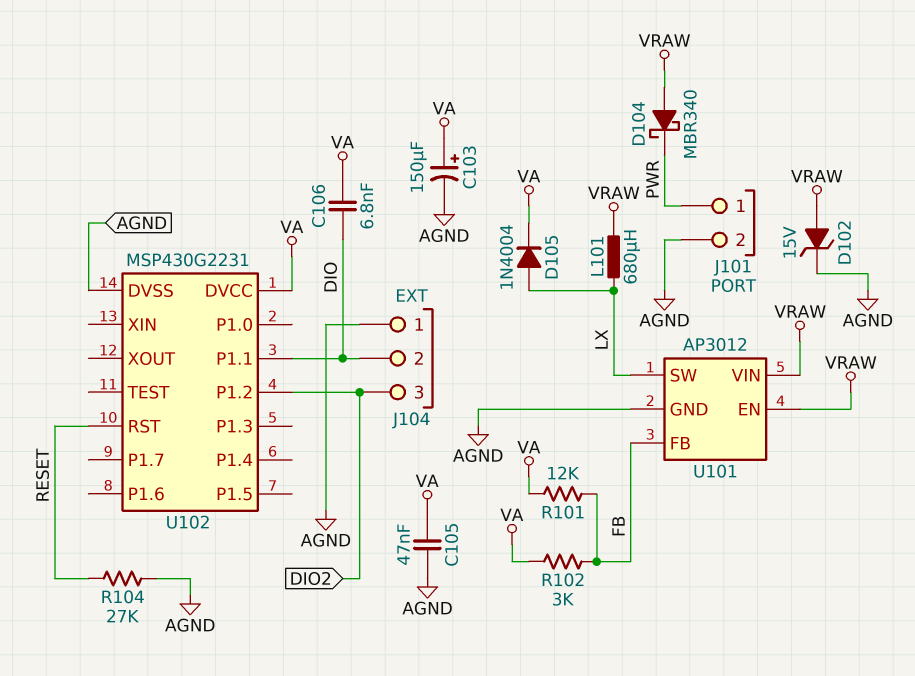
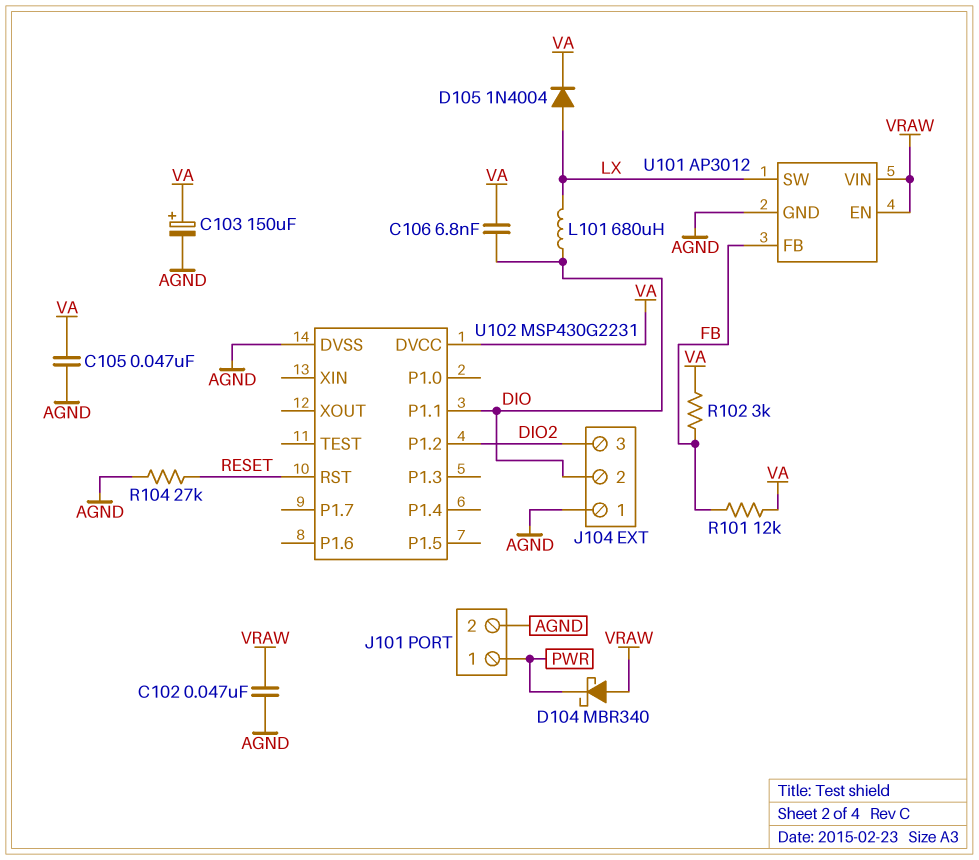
C102: none -> 47nF (AGND, VRAW)
D102: zener 15V (A VRAW, K AGND) -> none
L101: 680uH (LX, VRAW) -> 680uH (DIO, LX)

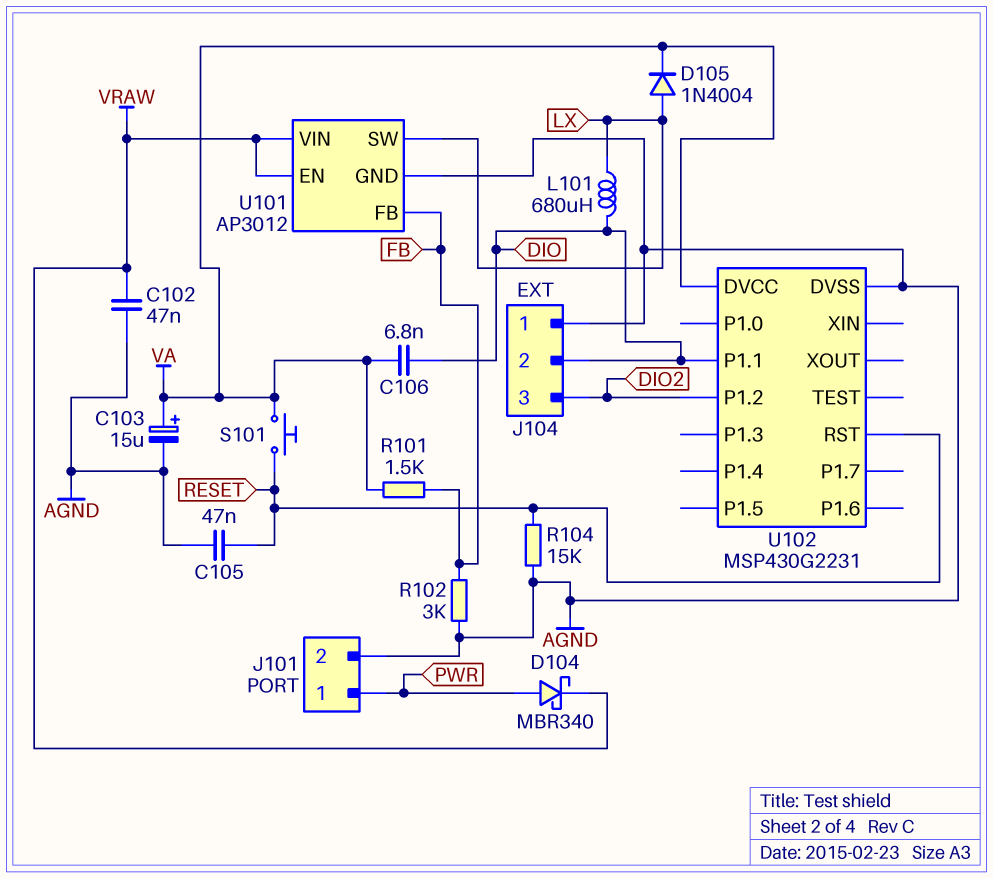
C103: 150uF (plus VA, minus AGND) -> 15uF (plus VA, minus AGND)
C105: 47nF (AGND, VA) -> 47nF (AGND, RESET)
D104: schottky MBR340 (A VRAW, K PWR) -> schottky MBR340 (A PWR, K VRAW)
R101: 12k (FB, VA) -> 1.5k (FB, VA)
R102: 3k (FB, VA) -> 3k (AGND, FB)
R104: 27k (AGND, RESET) -> 15k (AGND, RESET)
S101: none -> button (RESET, VA)

